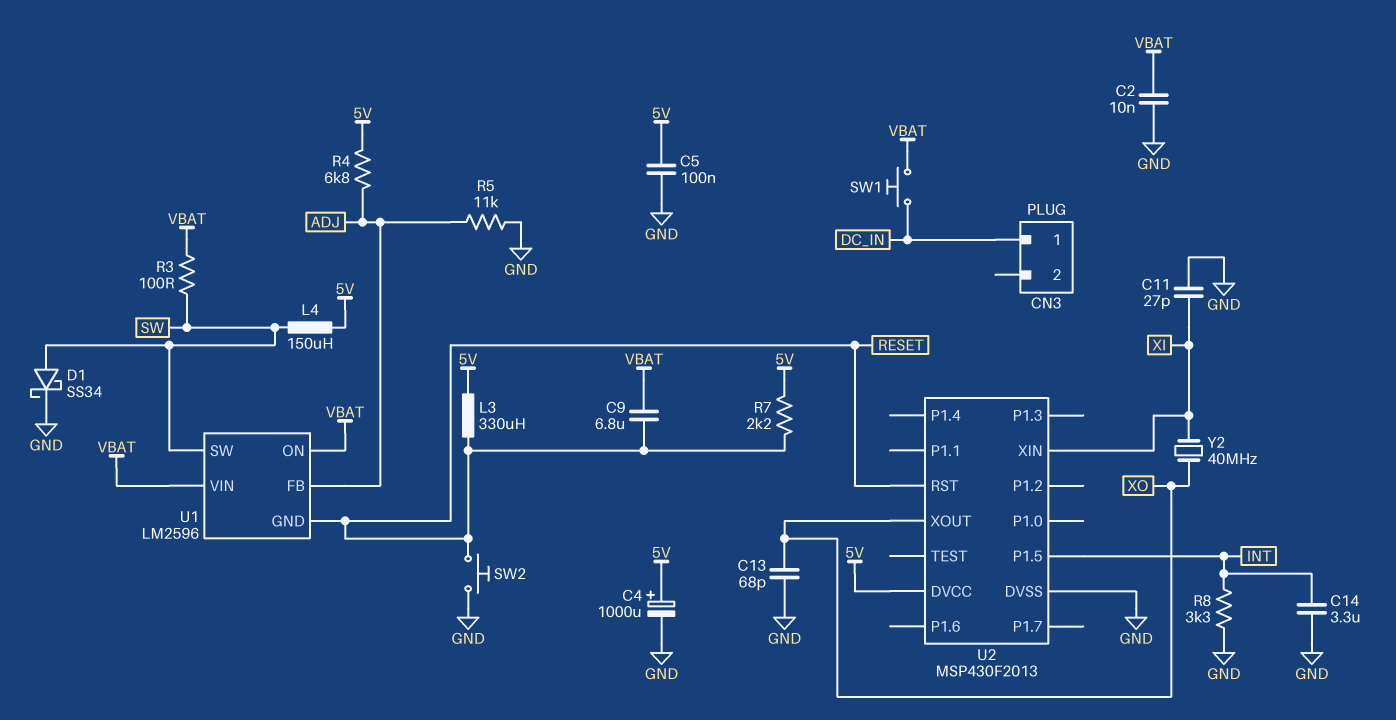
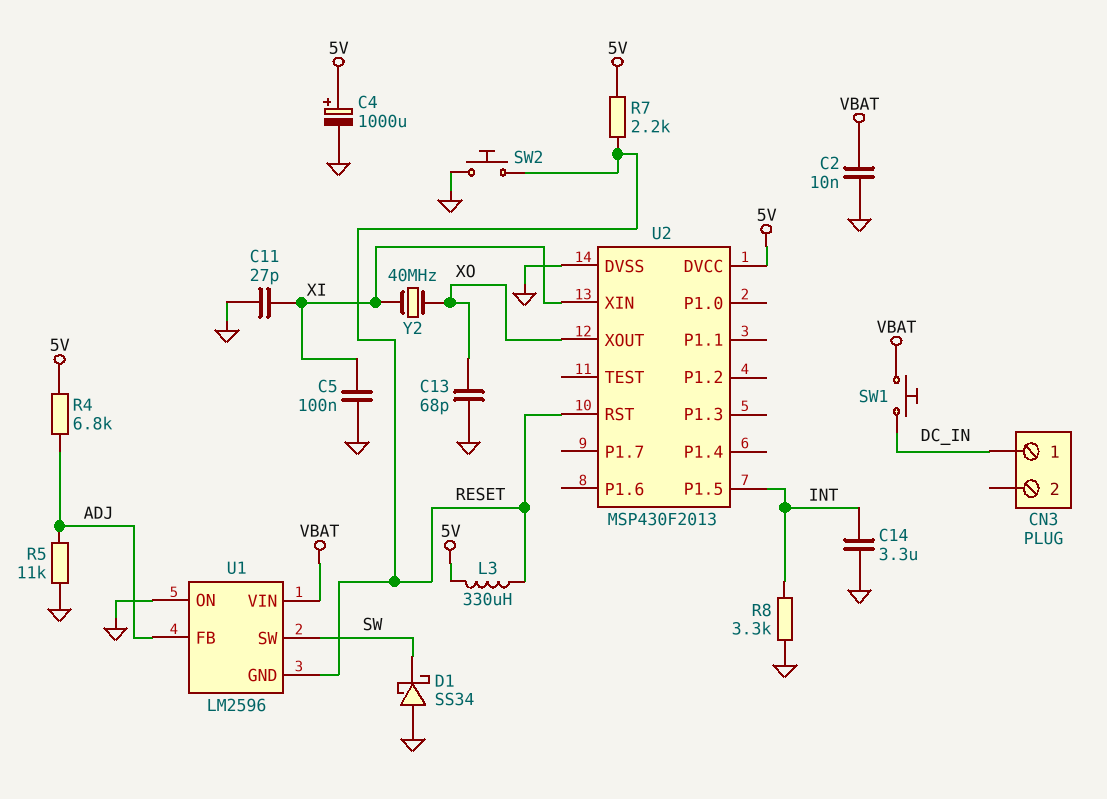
C5: 100nF (5V, GND) -> 100nF (GND, XI)
C9: 6.8uF (RESET, VBAT) -> none
D1: schottky SS34 (A SW, K GND) -> schottky SS34 (A GND, K SW)
L4: 150uH (5V, SW) -> none
R3: 100 (SW, VBAT) -> none
U1 pin ON: VBAT -> GND

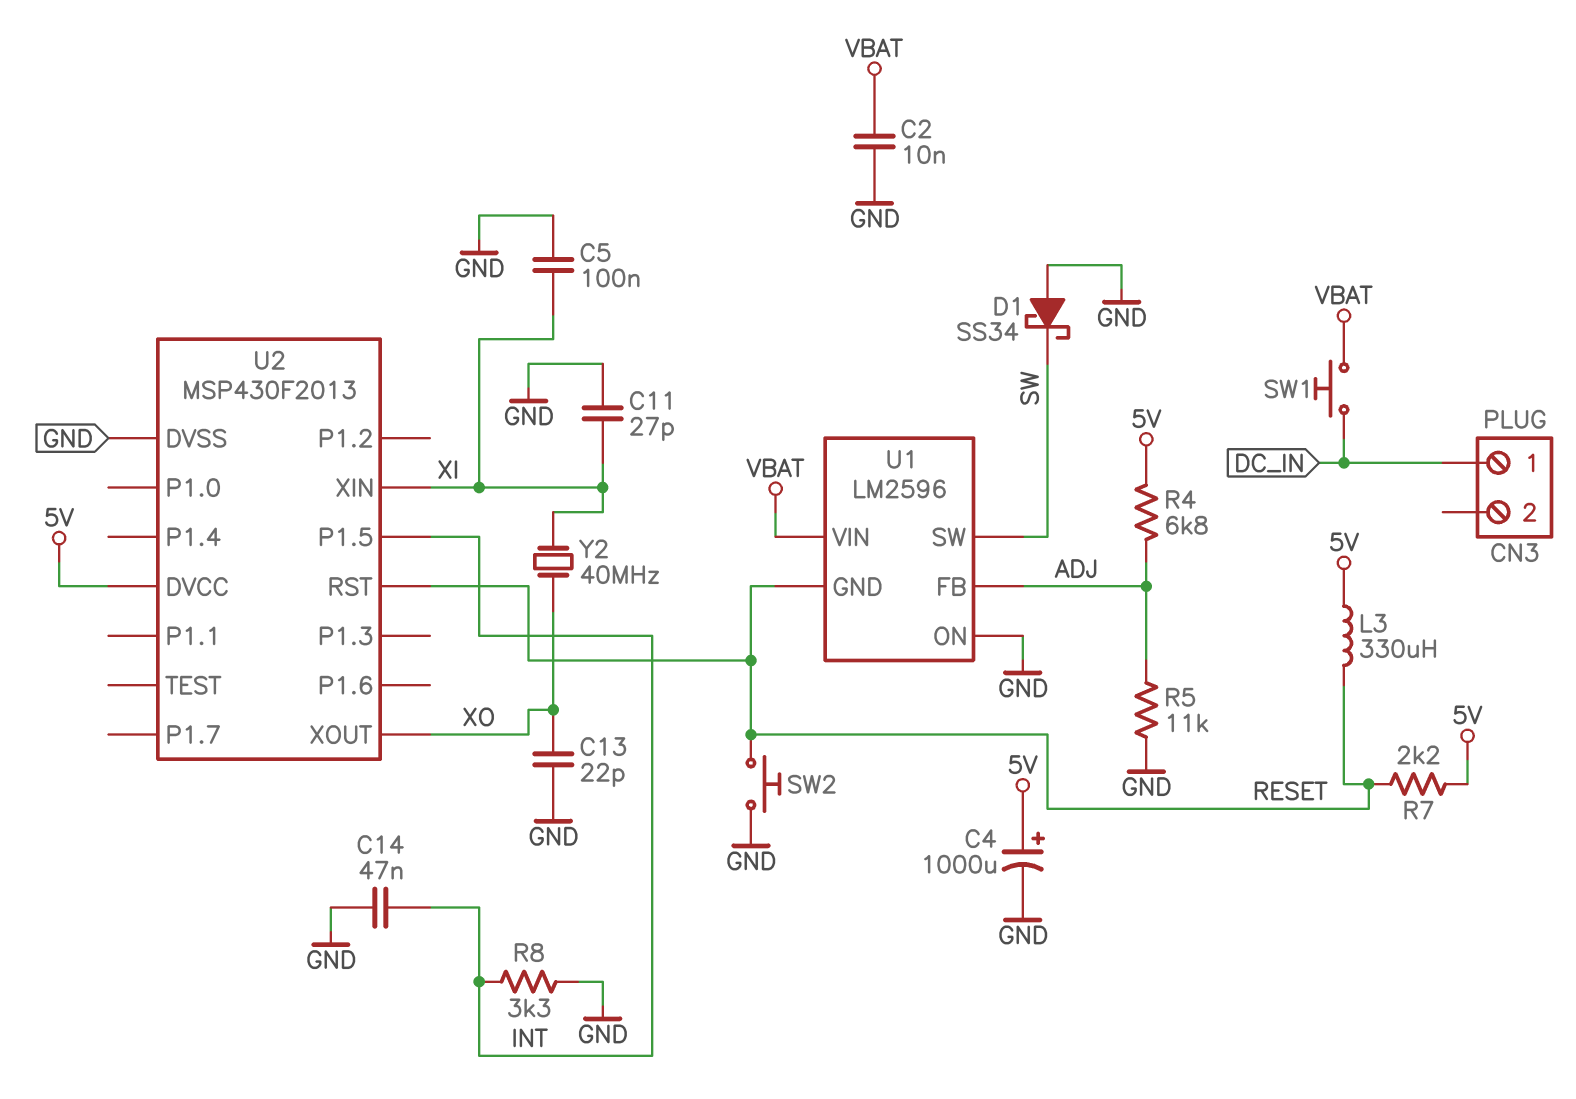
C13: 68pF (GND, XO) -> 22pF (GND, XO)
C14: 3.3uF (GND, INT) -> 47nF (GND, INT)

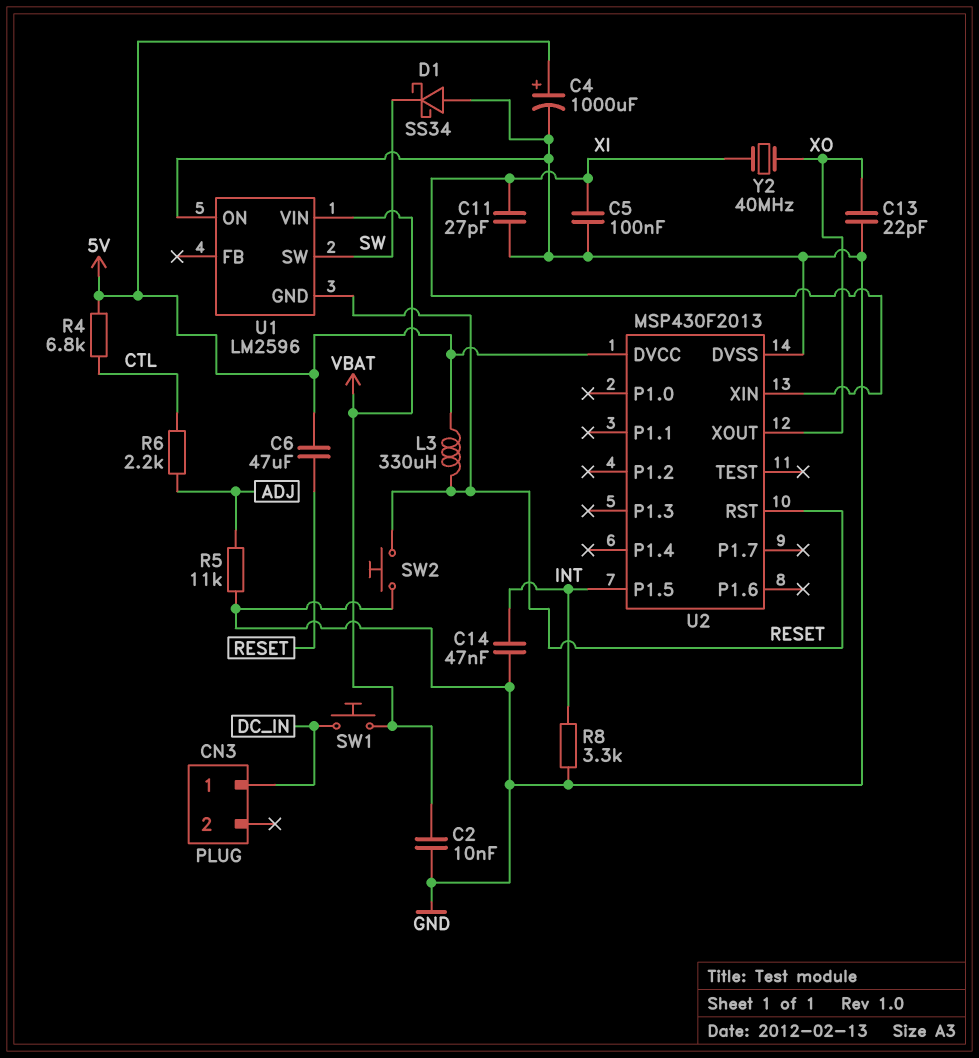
C6: none -> 47uF (5V, RESET)
R4: 6.8k (5V, ADJ) -> 6.8k (5V, CTL)
R6: none -> 2.2k (ADJ, CTL)
R7: 2.2k (5V, RESET) -> none
U1 pin FB: ADJ -> none

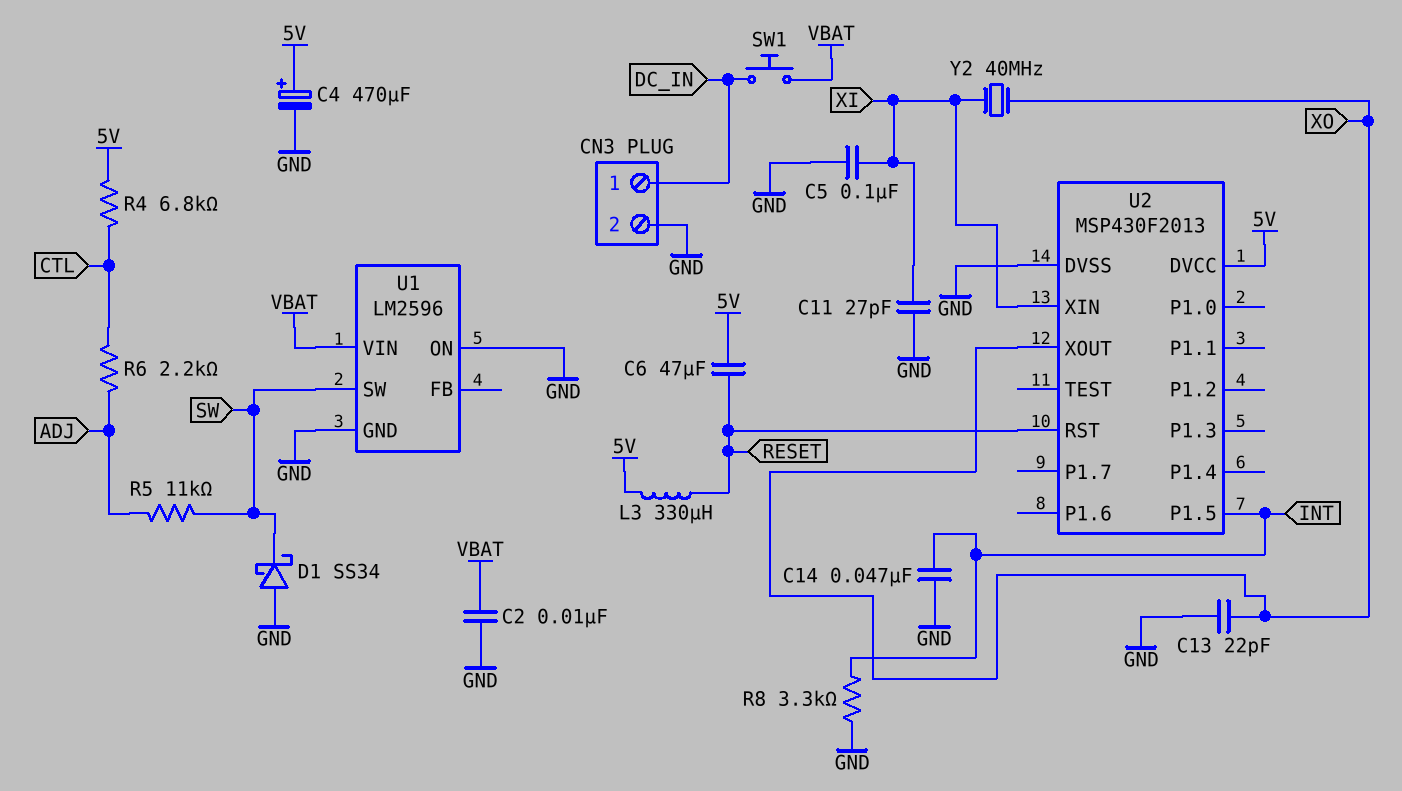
C4: 1000uF (plus 5V, minus GND) -> 470uF (plus 5V, minus GND)
CN3 pin 2: none -> GND
R5: 11k (ADJ, GND) -> 11k (ADJ, SW)
SW2: button (GND, RESET) -> none
U1 pin GND: RESET -> GND

